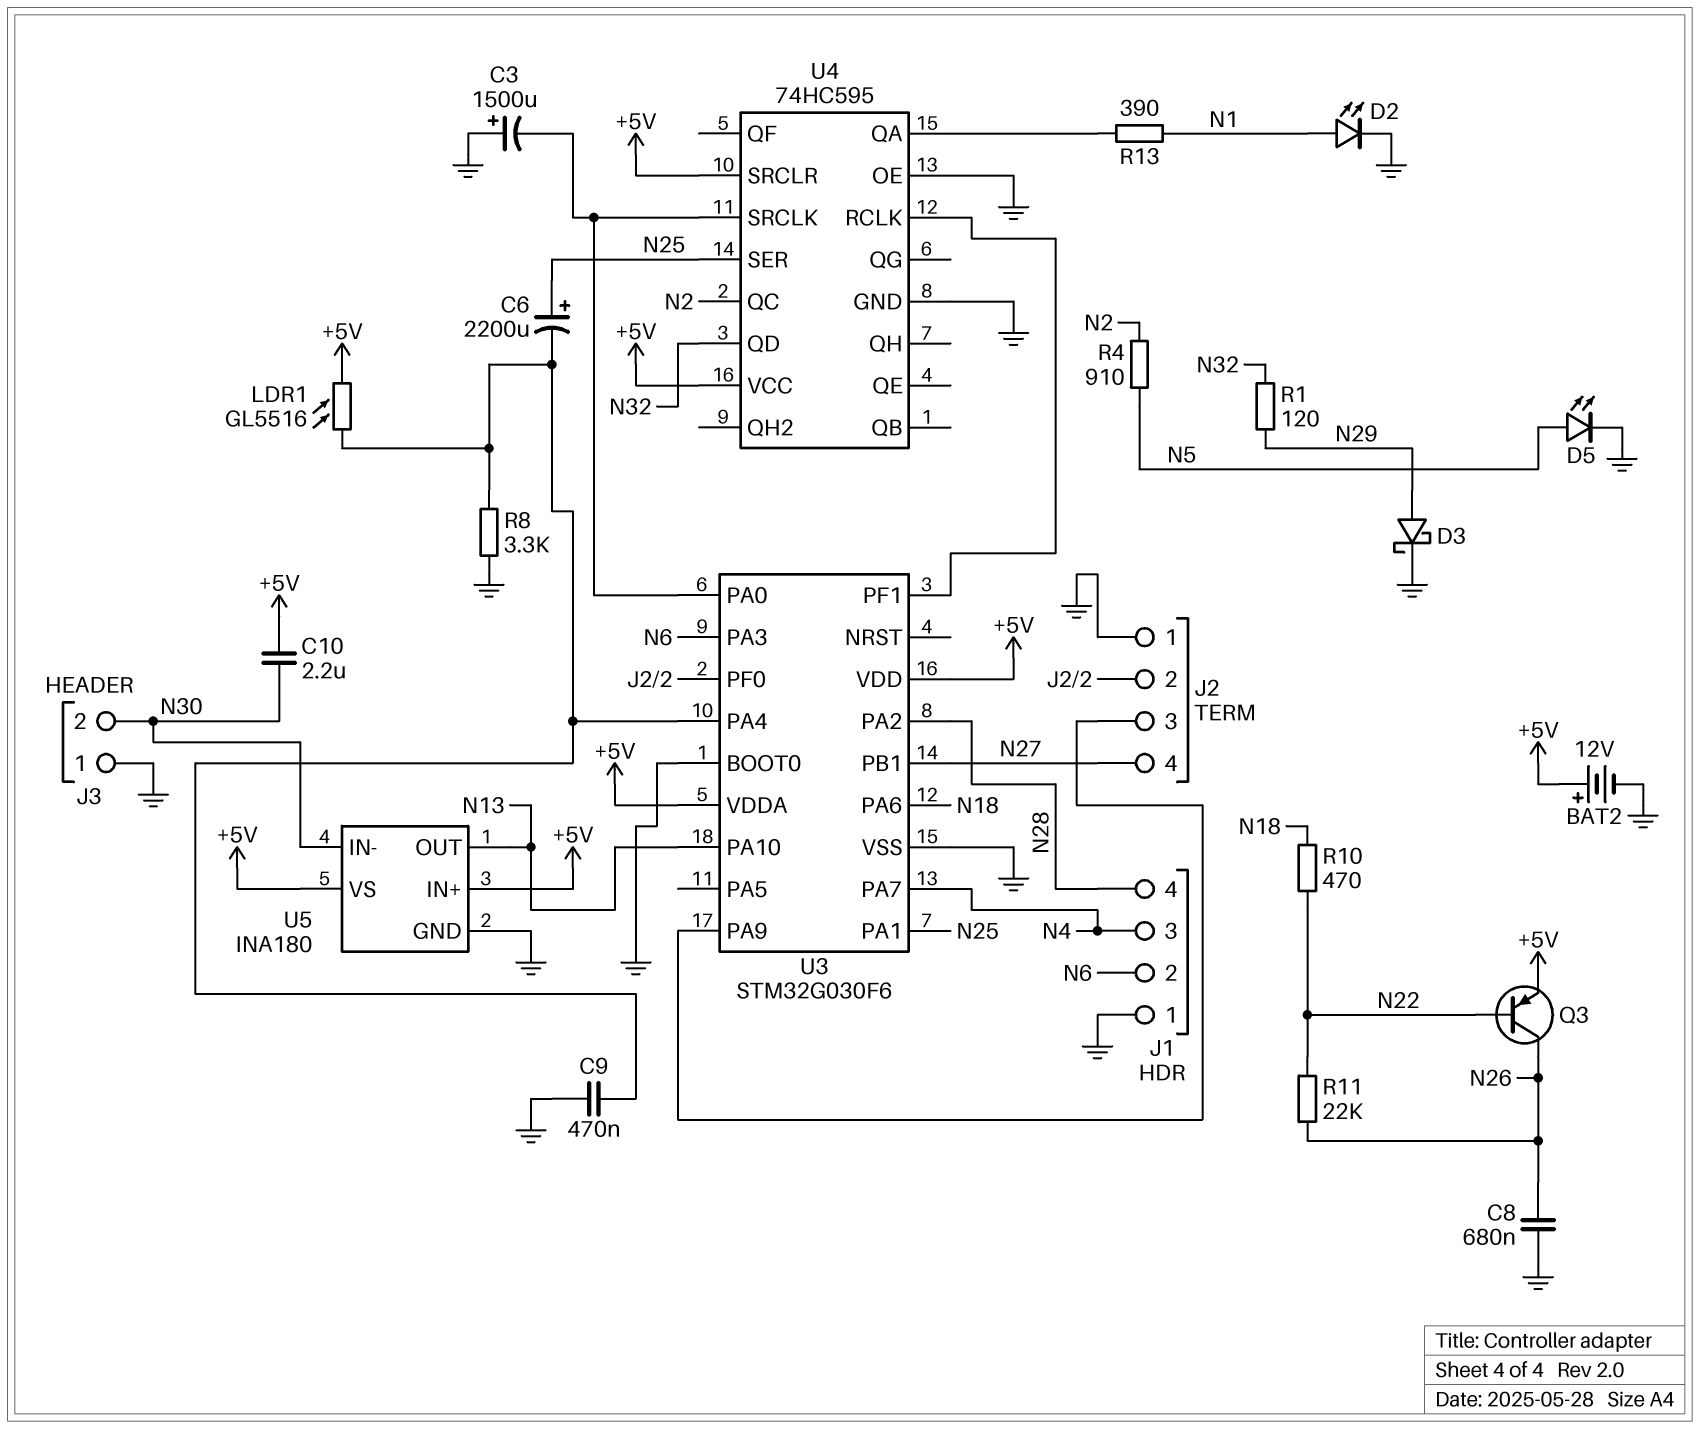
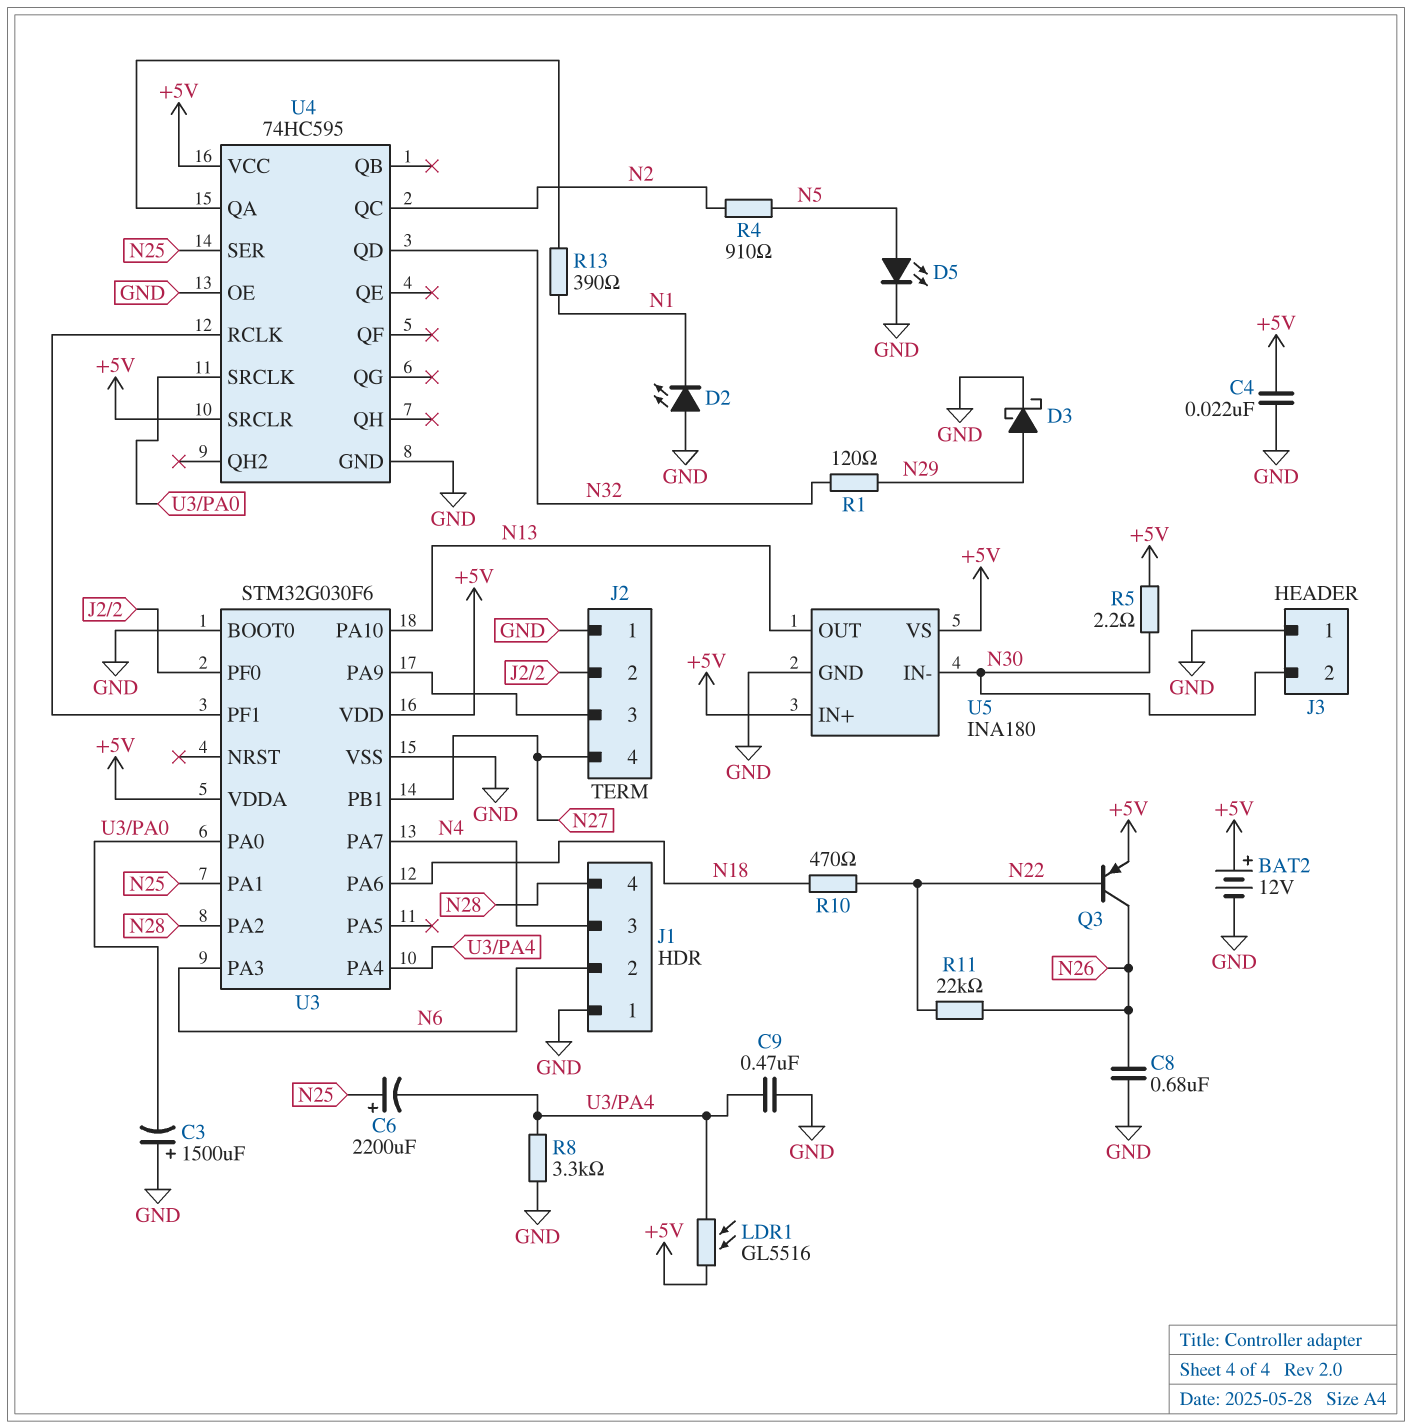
C4: none -> 22nF (+5V, GND)
C10: 2.2uF (+5V, N30) -> none
D2: LED (A N1, K GND) -> LED (A GND, K N1)
R5: none -> 2.2 (+5V, N30)

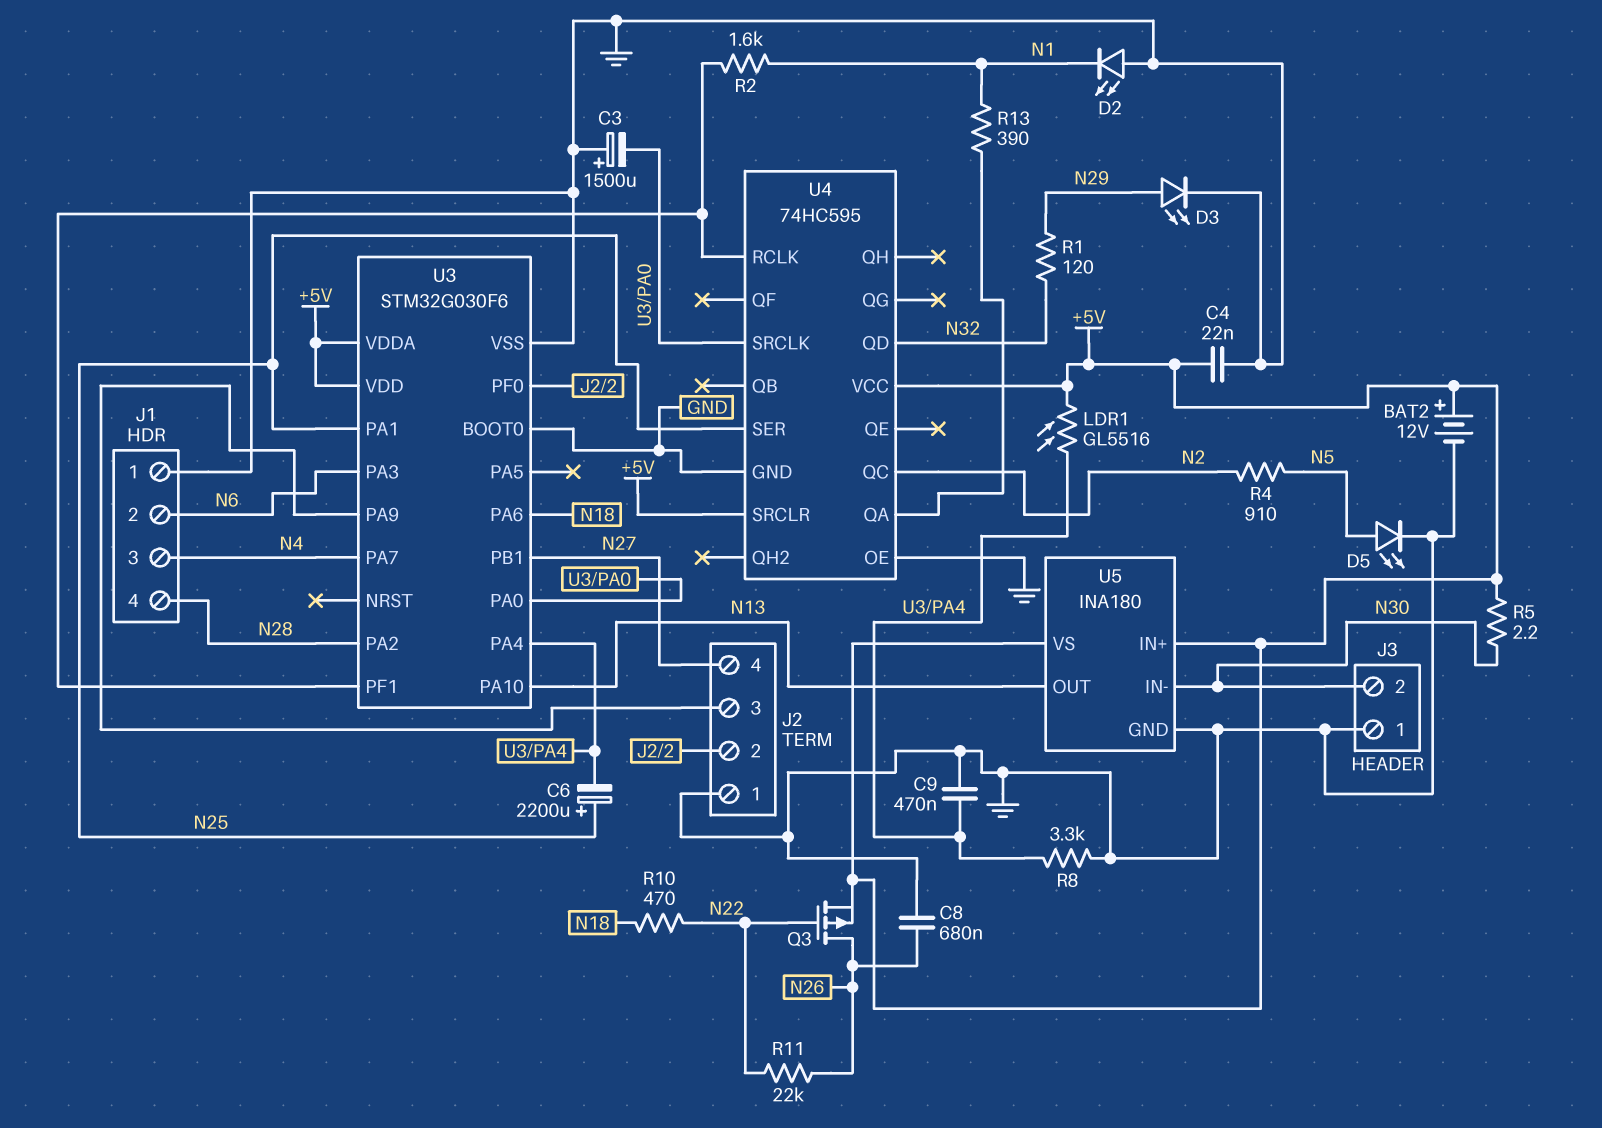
D3: schottky (A N29, K GND) -> LED (A N29, K GND)
Q3: PNP (B N22, C N26, E +5V) -> PMOS (G N22, D N26, S +5V)
R2: none -> 1.6k (N1, U3/PF1)

